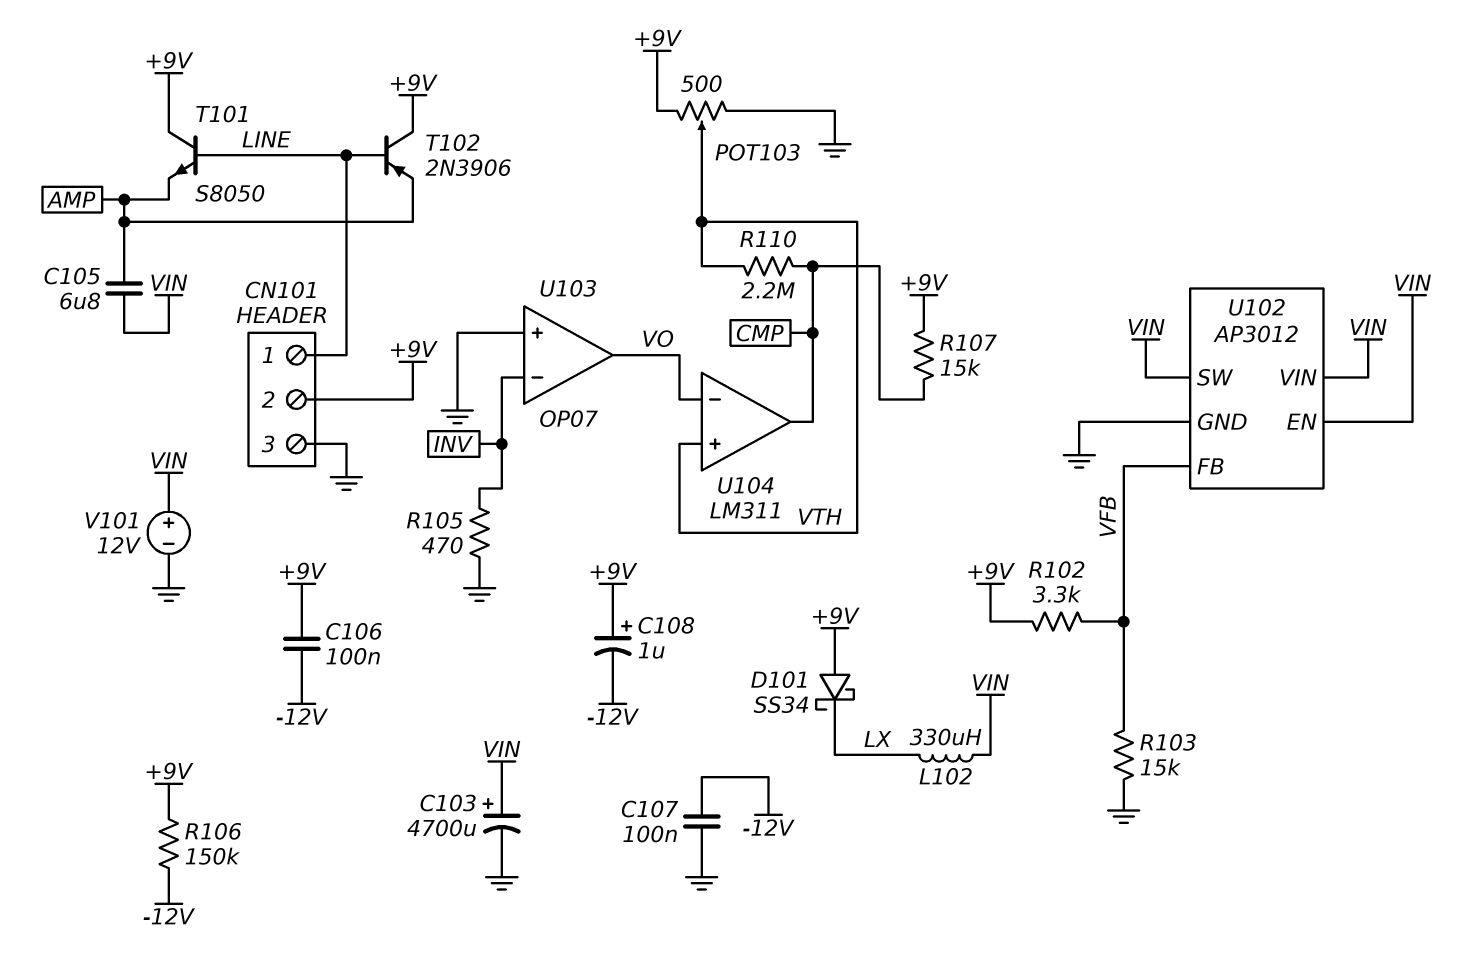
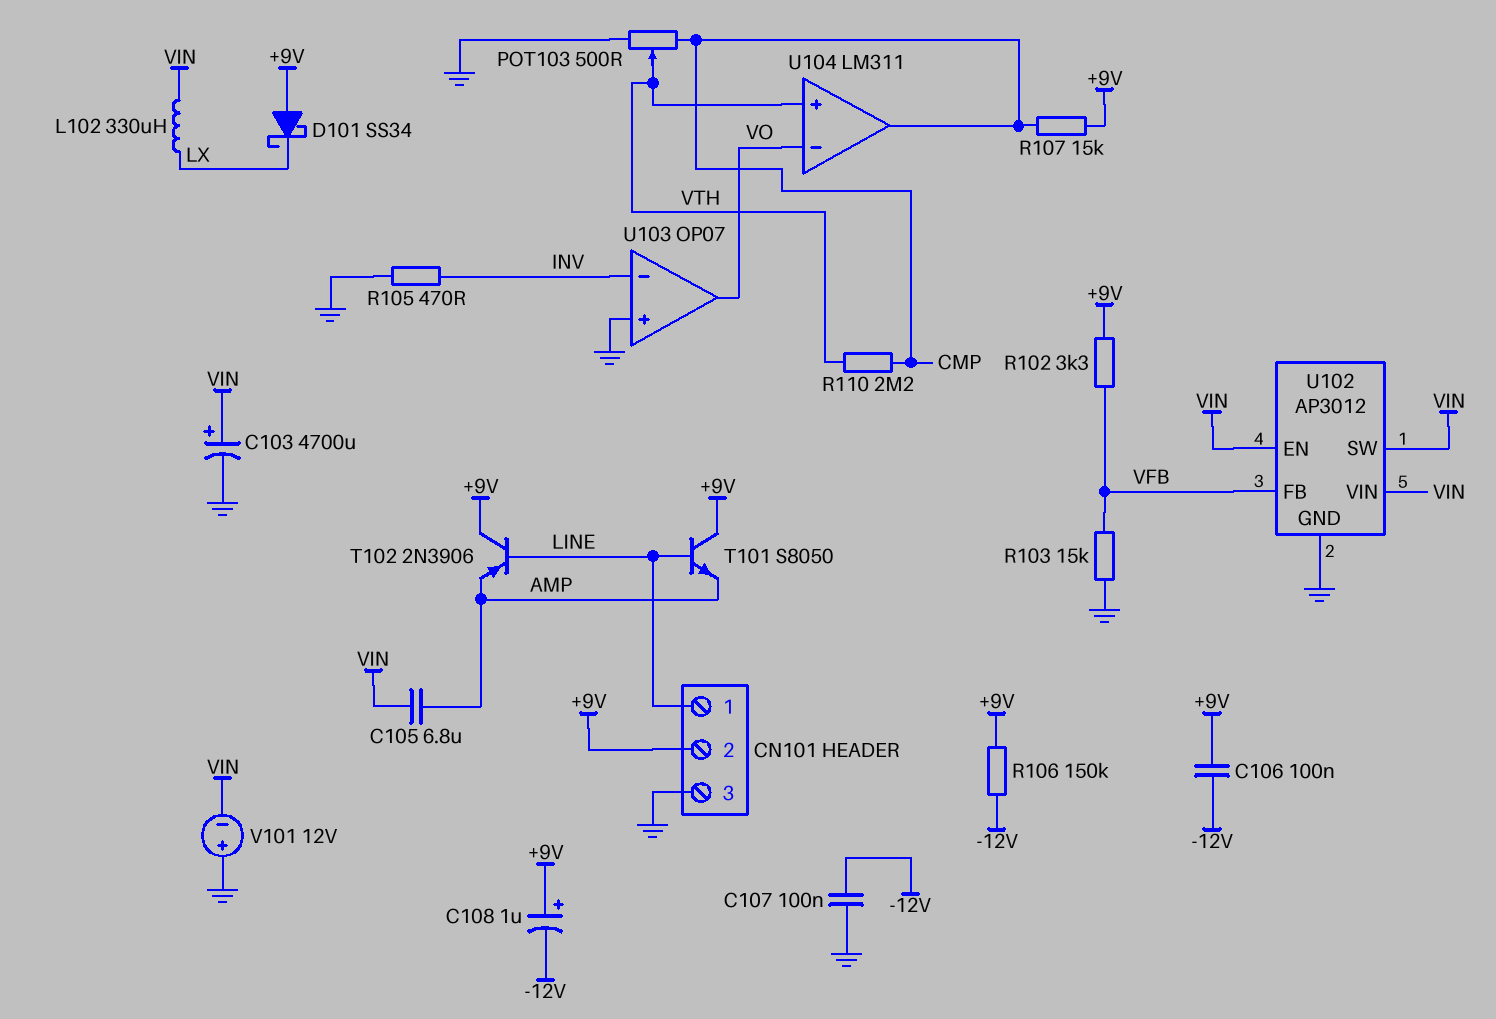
POT103: 500 (+9V, GND, wiper VTH) -> 500 (CMP, GND, wiper VTH)
V101: 12V (plus VIN, minus GND) -> 12V (plus GND, minus VIN)

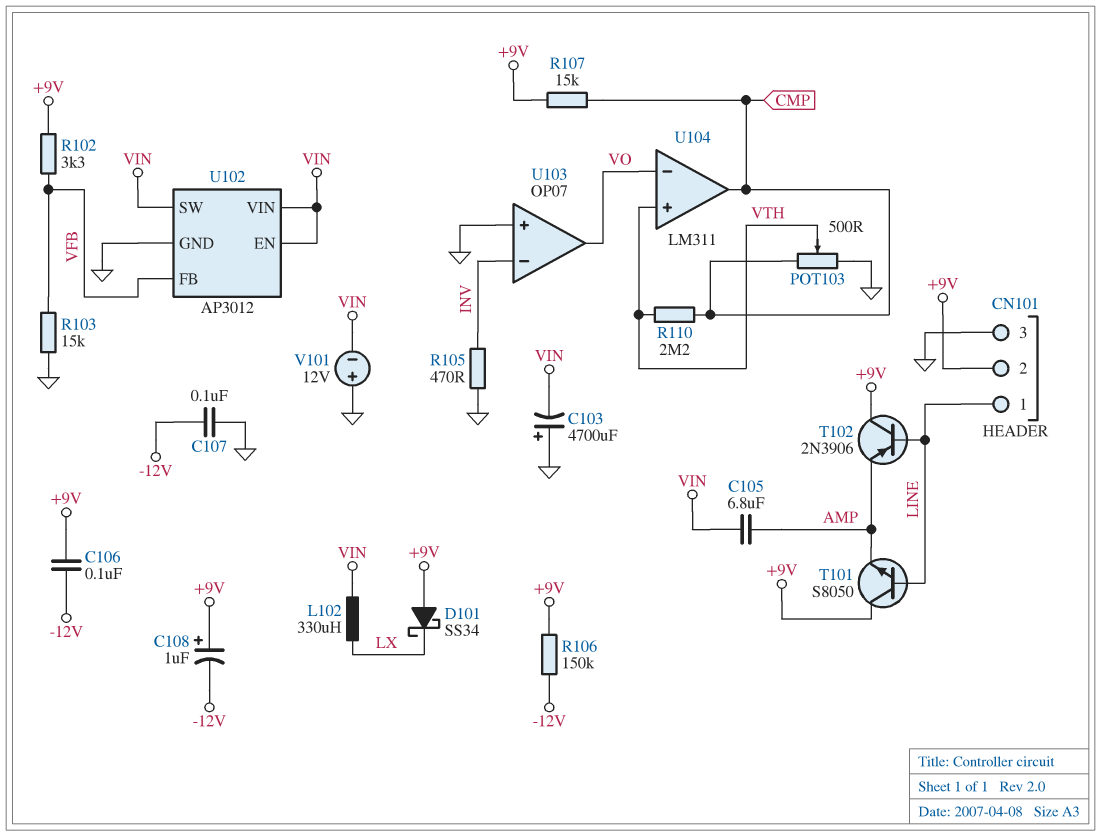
C103: 4700uF (plus VIN, minus GND) -> 4700uF (plus GND, minus VIN)

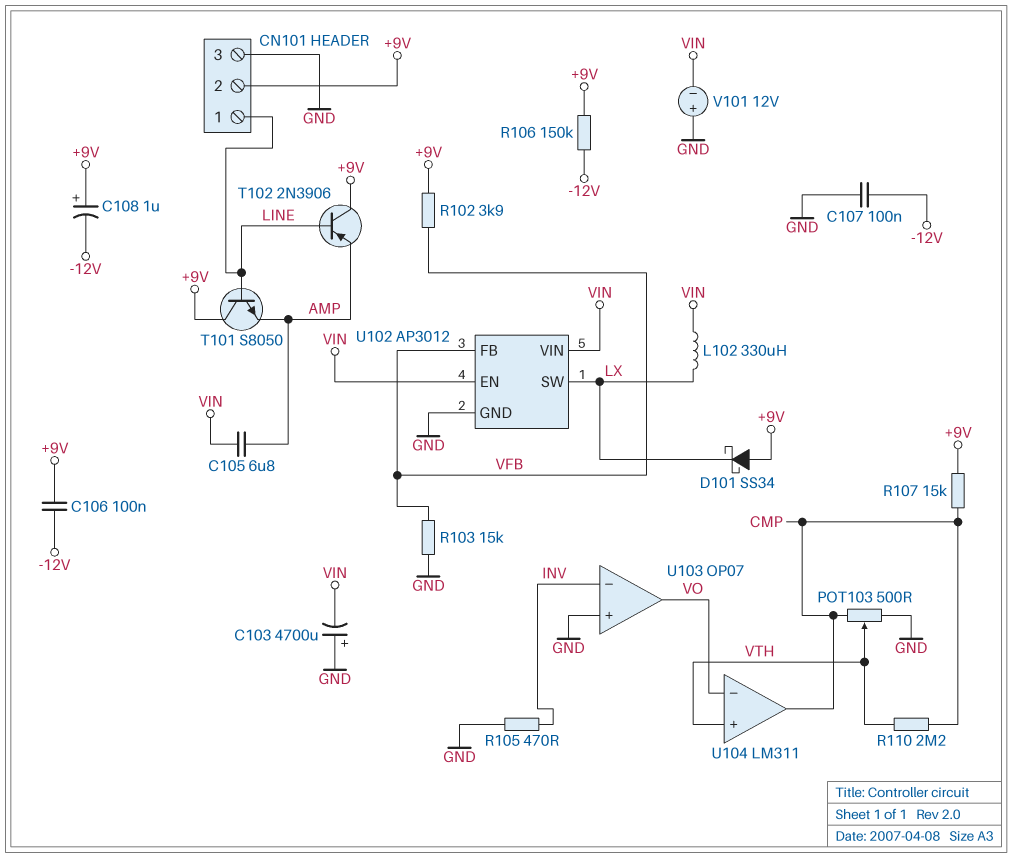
R102: 3.3k (+9V, VFB) -> 3.9k (+9V, VFB)
U102 pin SW: VIN -> LX

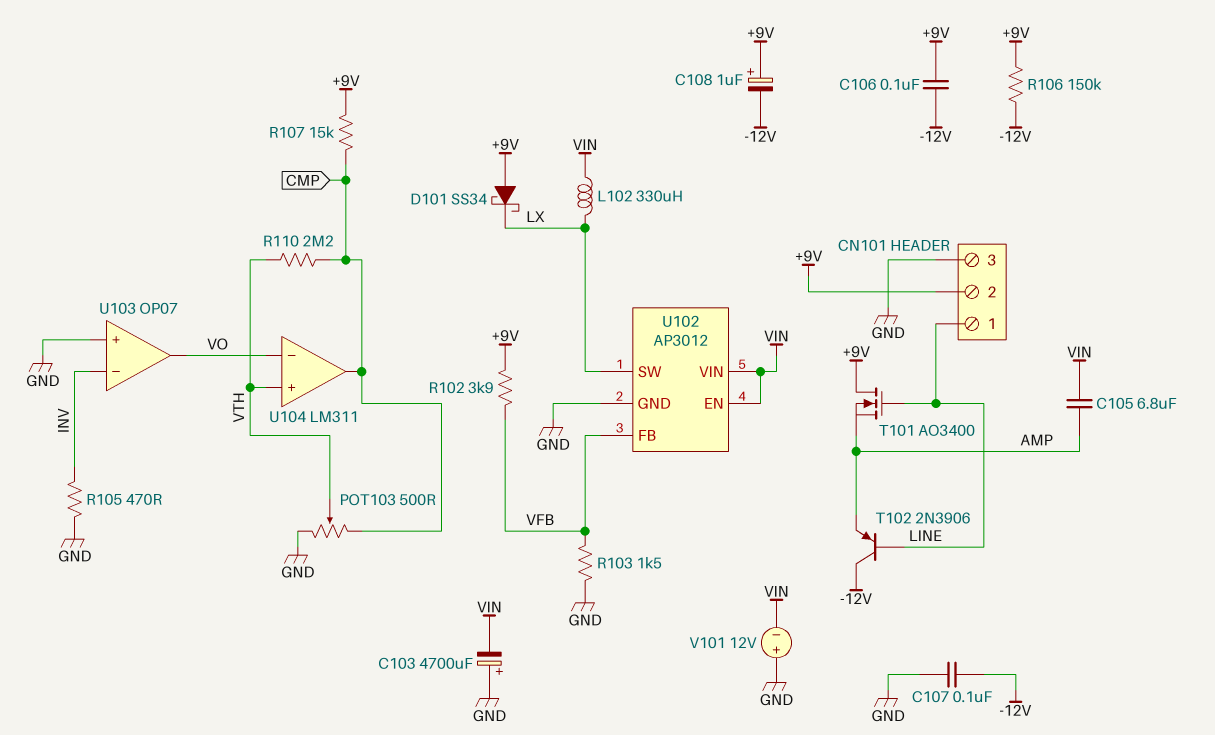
R103: 15k (GND, VFB) -> 1.5k (GND, VFB)
T101: NPN S8050 (B LINE, C +9V, E AMP) -> NMOS AO3400 (G LINE, D +9V, S AMP)
T102: PNP 2N3906 (B LINE, C +9V, E AMP) -> PNP 2N3906 (B LINE, C -12V, E AMP)

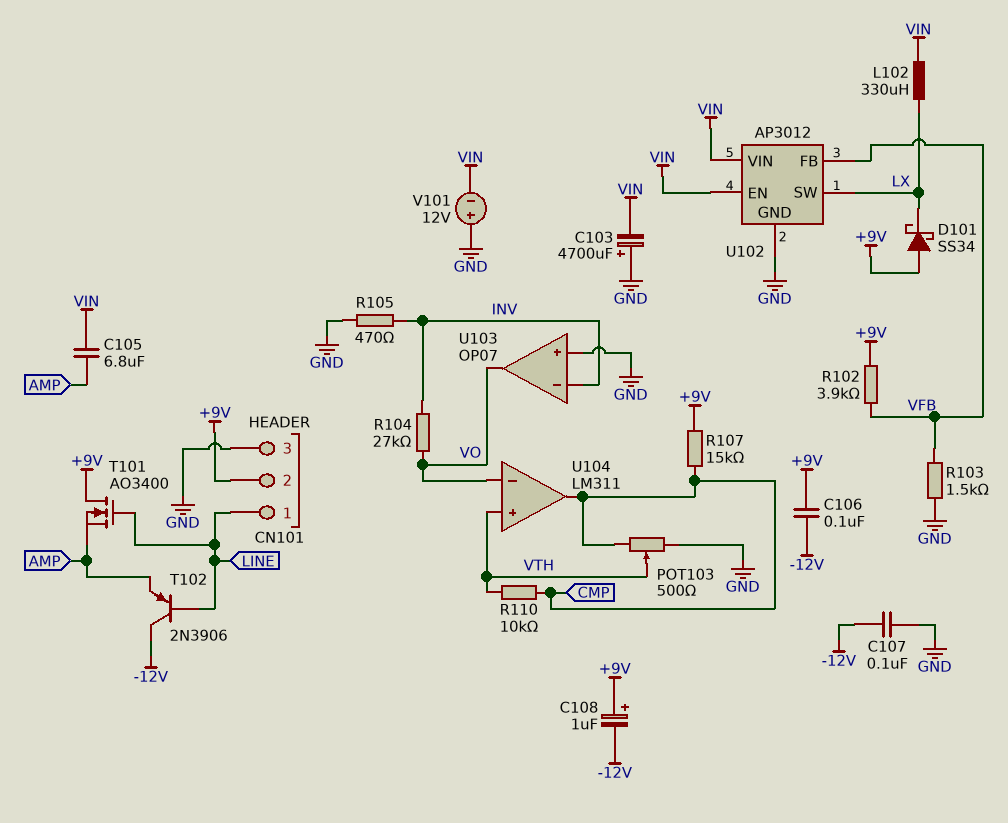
R104: none -> 27k (INV, VO)
R106: 150k (+9V, -12V) -> none
R110: 2.2M (CMP, VTH) -> 10k (CMP, VTH)

